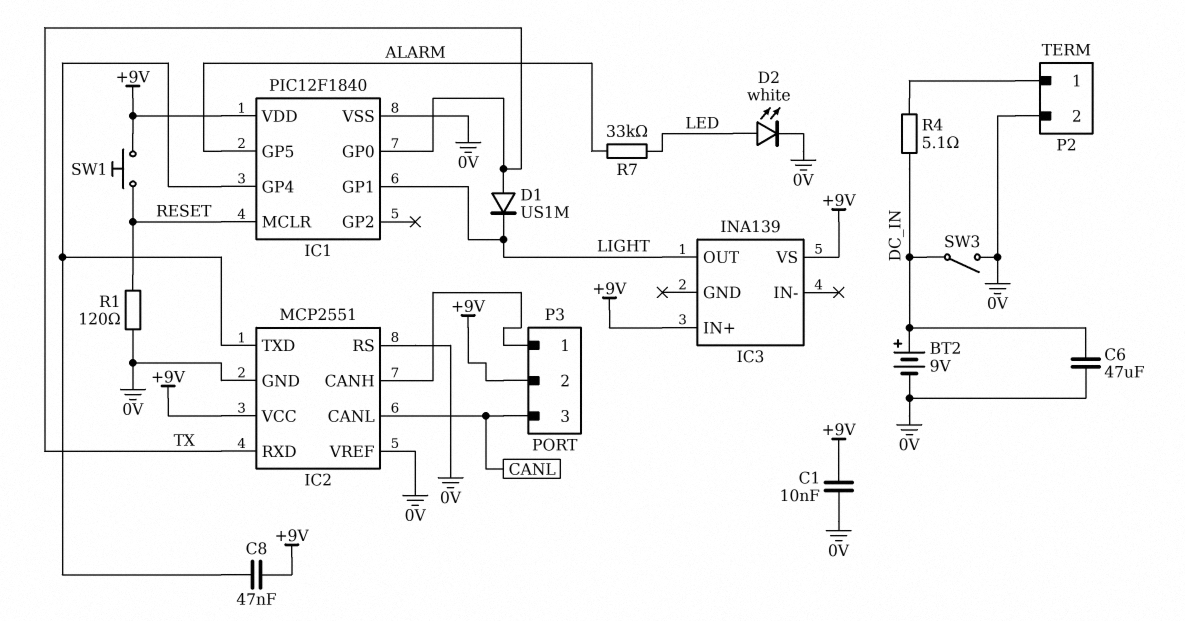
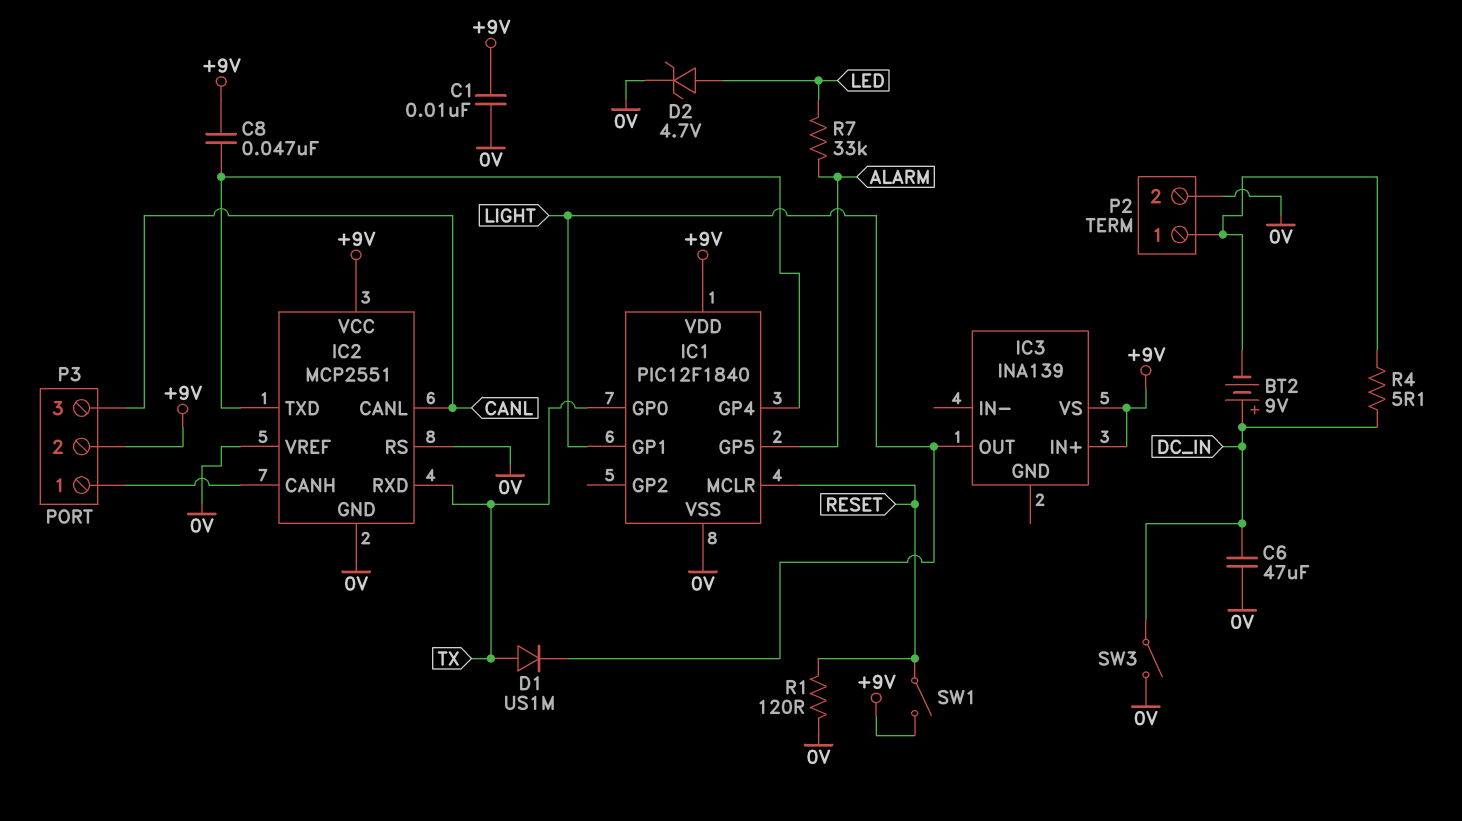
BT2: 9V (plus DC_IN, minus 0V) -> 9V (plus DC_IN, minus P2/1)
D2: LED white (A LED, K 0V) -> zener 4.7V (A LED, K 0V)
SW1: button (+9V, RESET) -> switch (+9V, RESET)

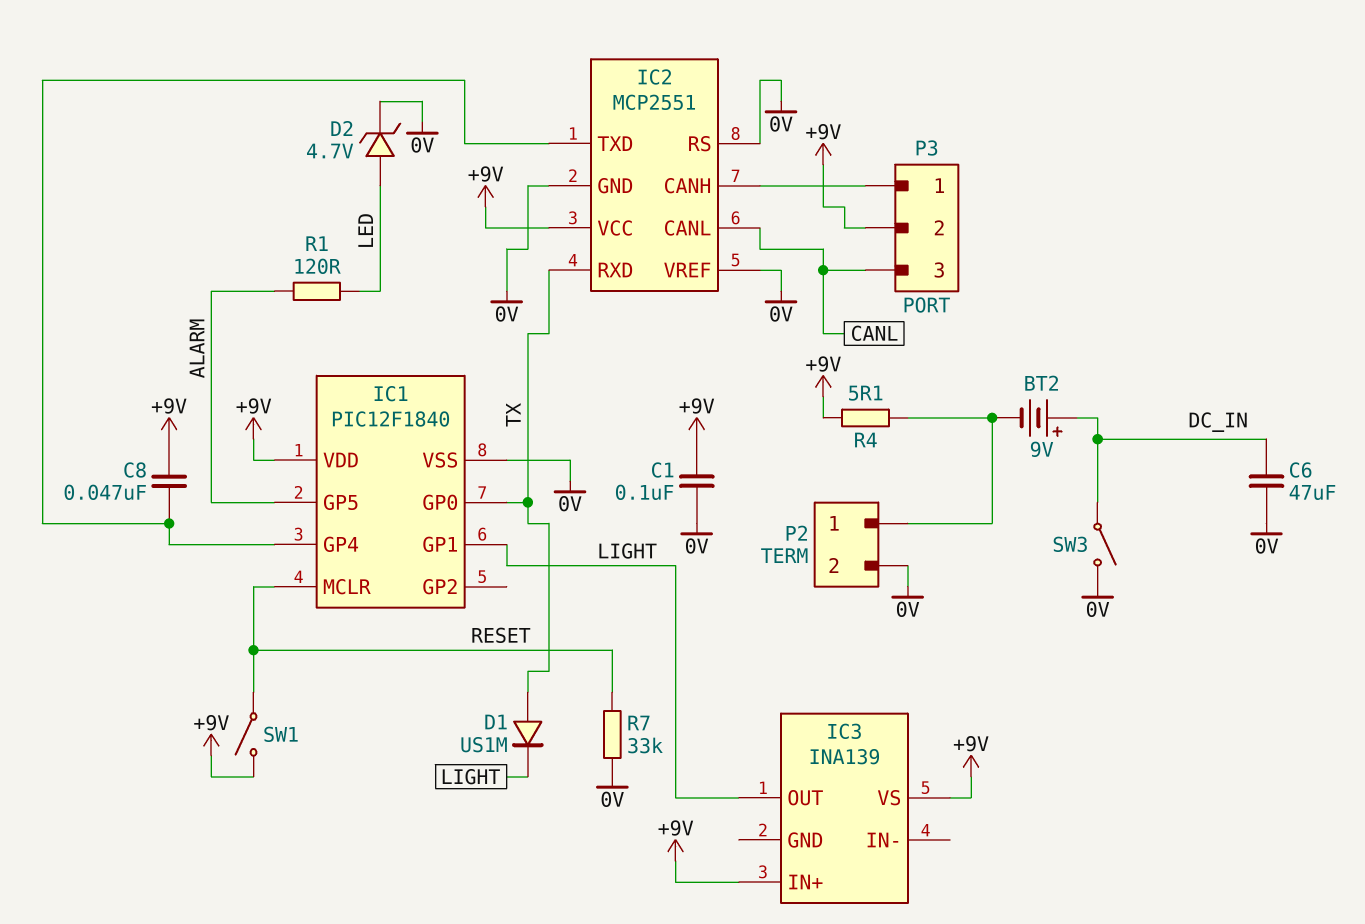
C1: 10nF (+9V, 0V) -> 100nF (+9V, 0V)
R1: 120 (0V, RESET) -> 120 (ALARM, LED)
R4: 5.1 (DC_IN, P2/1) -> 5.1 (+9V, P2/1)
R7: 33k (ALARM, LED) -> 33k (0V, RESET)

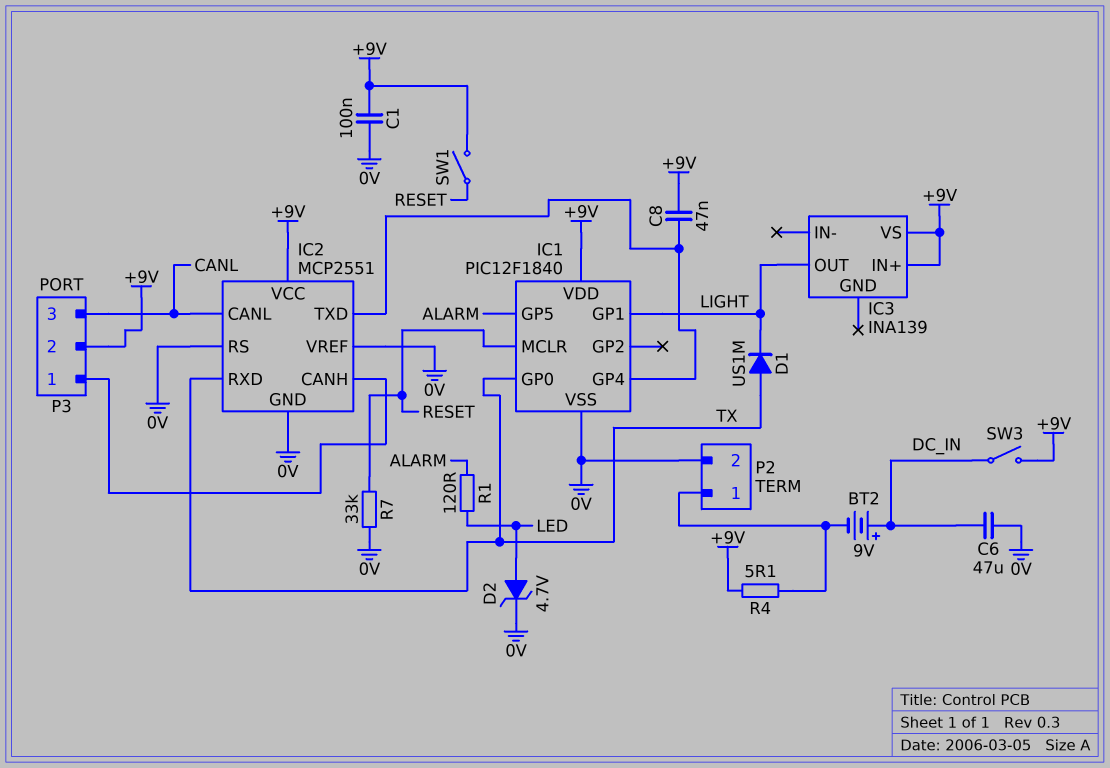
SW3: switch (0V, DC_IN) -> switch (+9V, DC_IN)

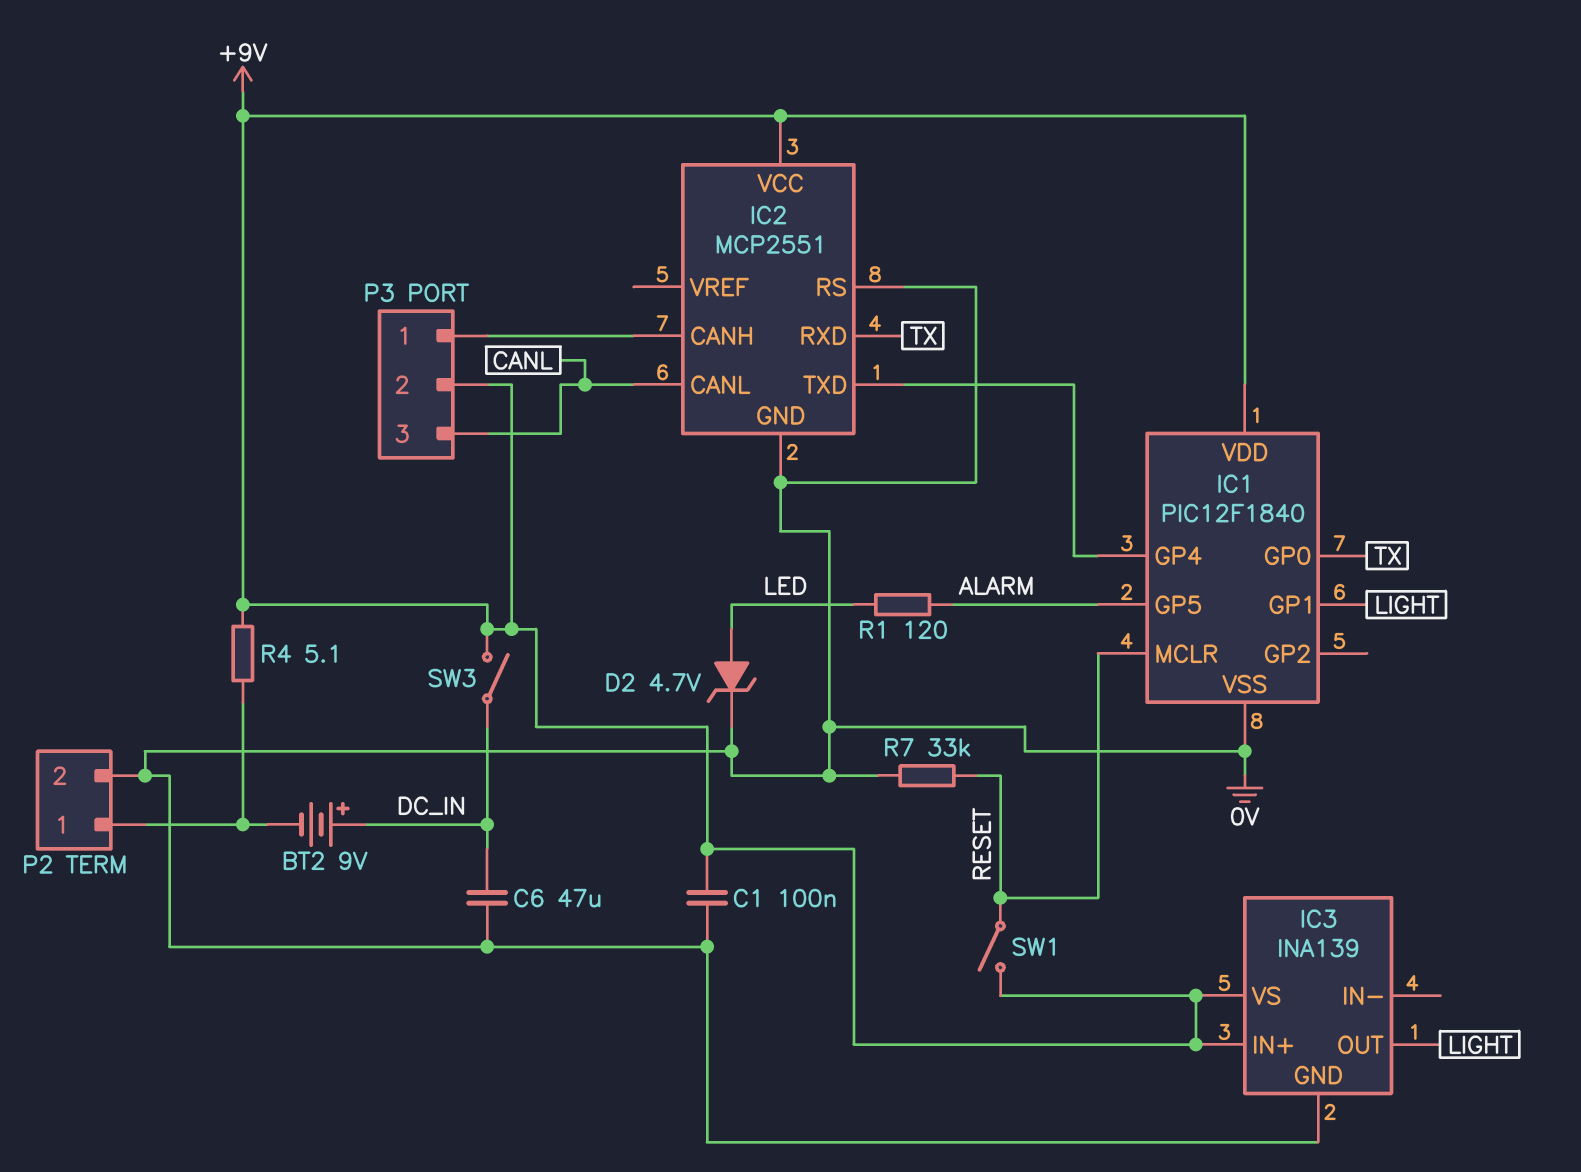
C8: 47nF (+9V, IC1/GP4) -> none
D1: diode US1M (A TX, K LIGHT) -> none
IC2 pin VREF: 0V -> none
IC3 pin GND: none -> 0V

